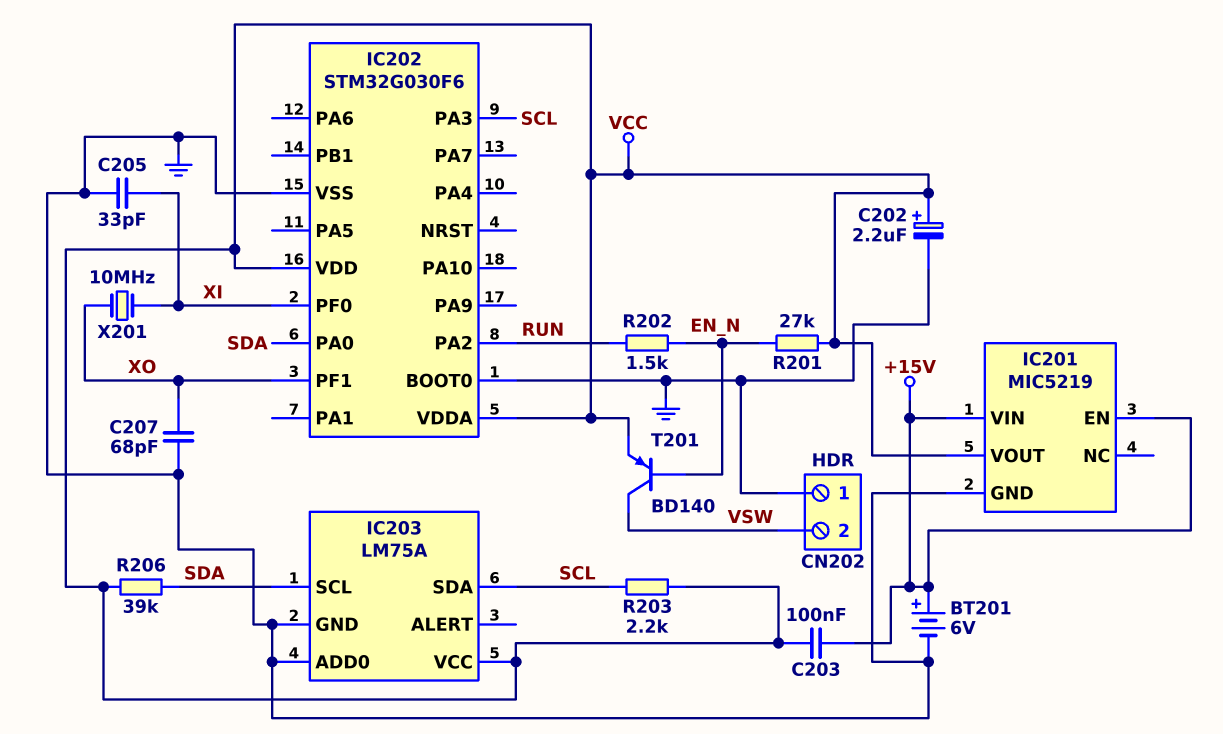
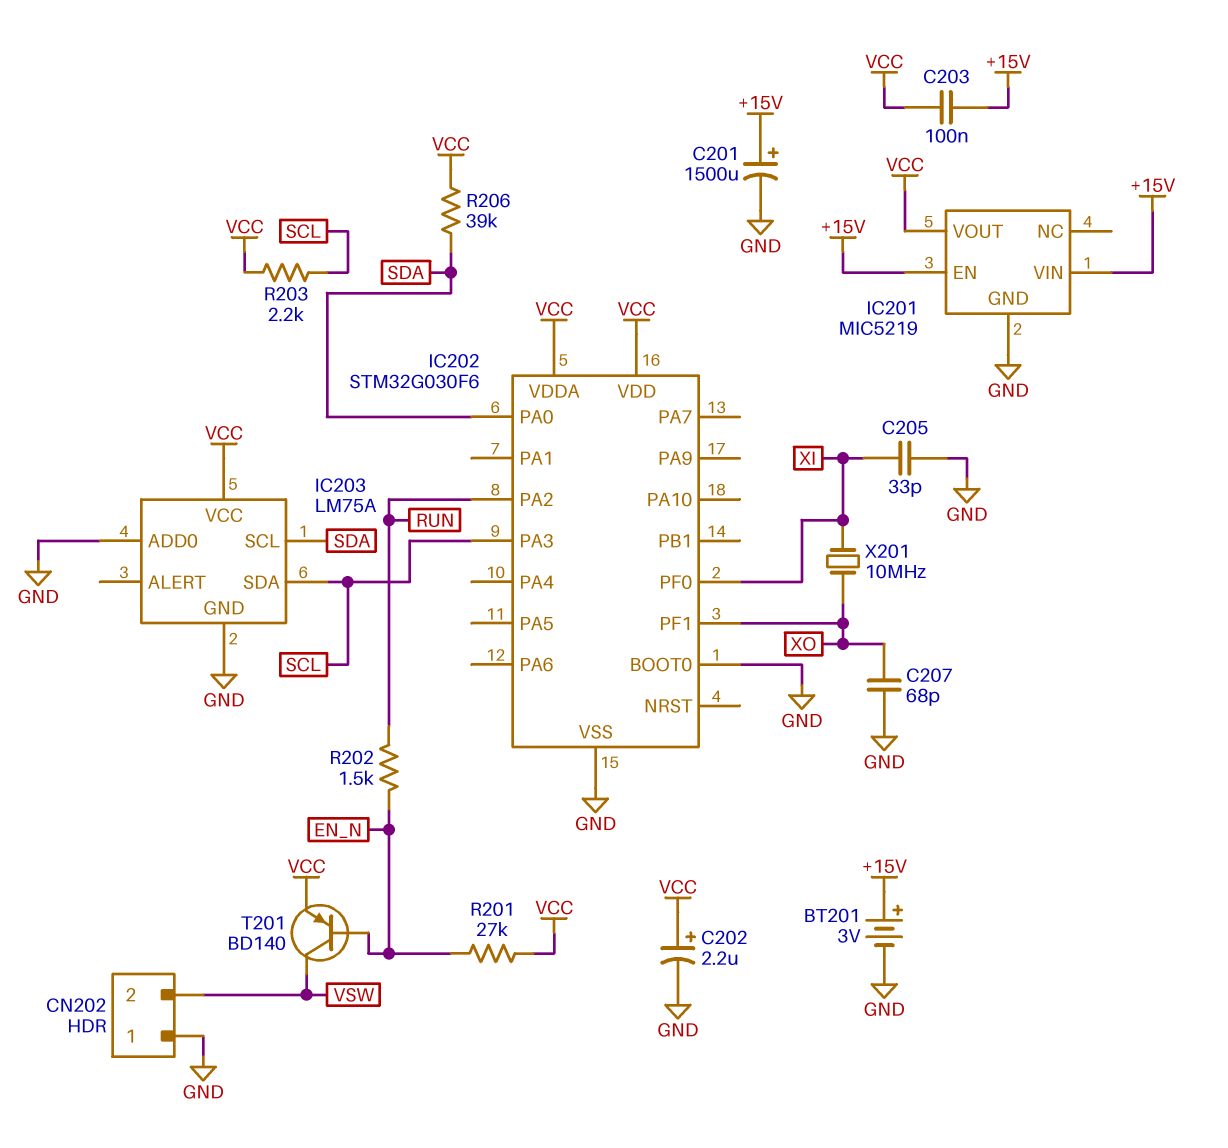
BT201: 6V (plus +15V, minus GND) -> 3V (plus +15V, minus GND)
C201: none -> 1500uF (plus +15V, minus GND)

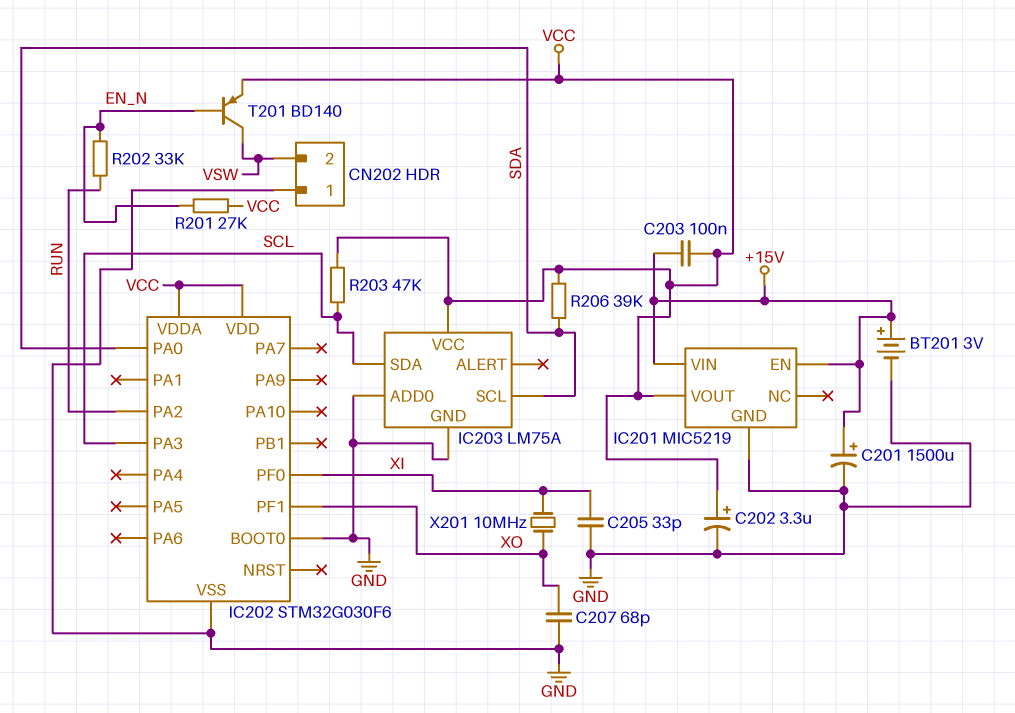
C202: 2.2uF (plus VCC, minus GND) -> 3.3uF (plus VCC, minus GND)
R202: 1.5k (EN_N, RUN) -> 33k (EN_N, RUN)
R203: 2.2k (SCL, VCC) -> 47k (SCL, VCC)

